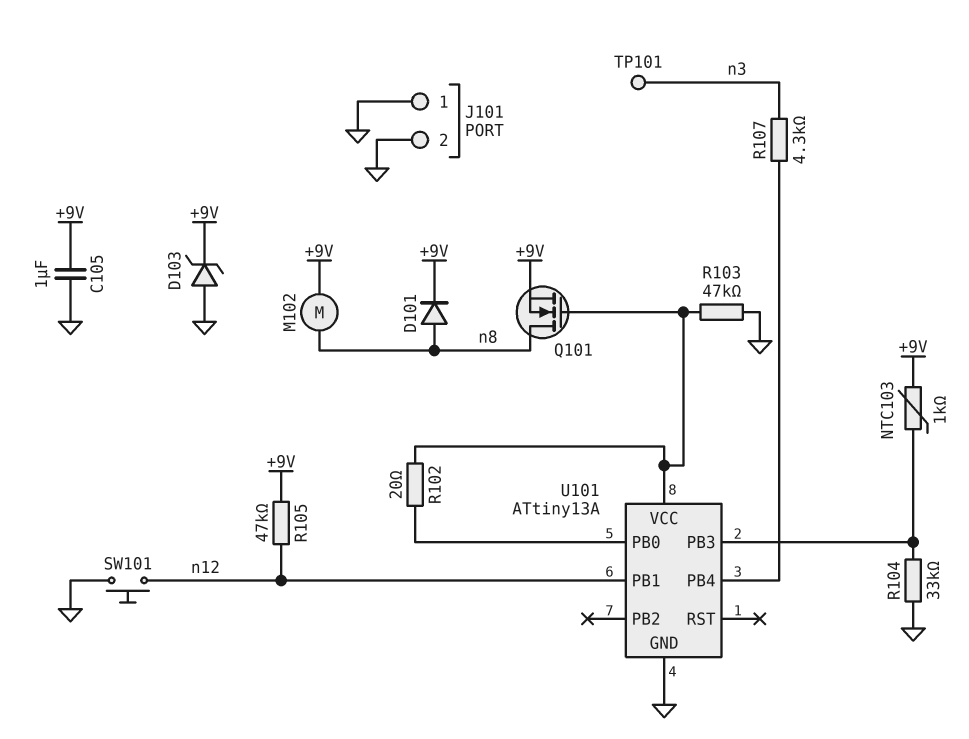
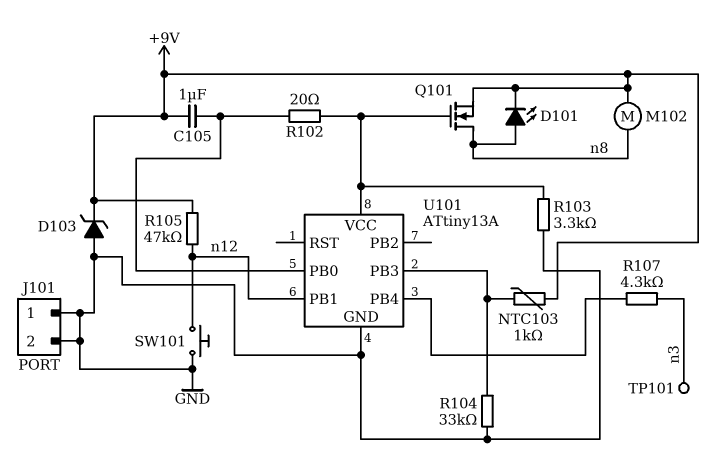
C105: 1uF (+9V, GND) -> 1uF (+9V, U101/PB0)
D101: diode (A n8, K +9V) -> LED (A n8, K +9V)
R103: 47k (GND, U101/VCC) -> 3.3k (GND, U101/VCC)

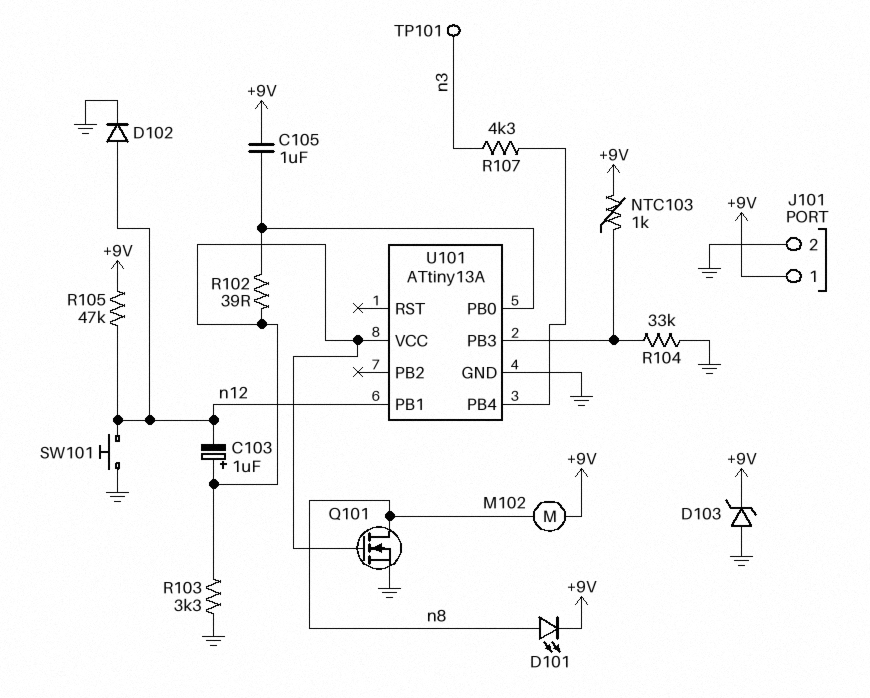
C103: none -> 1uF (plus U101/VCC, minus n12)
D102: none -> diode (A n12, K GND)
J101 pin 1: GND -> +9V
Q101: NMOS (G U101/VCC, D n8, S +9V) -> NMOS (G U101/VCC, D n8, S GND)
R102: 20 (U101/PB0, U101/VCC) -> 39 (U101/PB0, U101/VCC)

